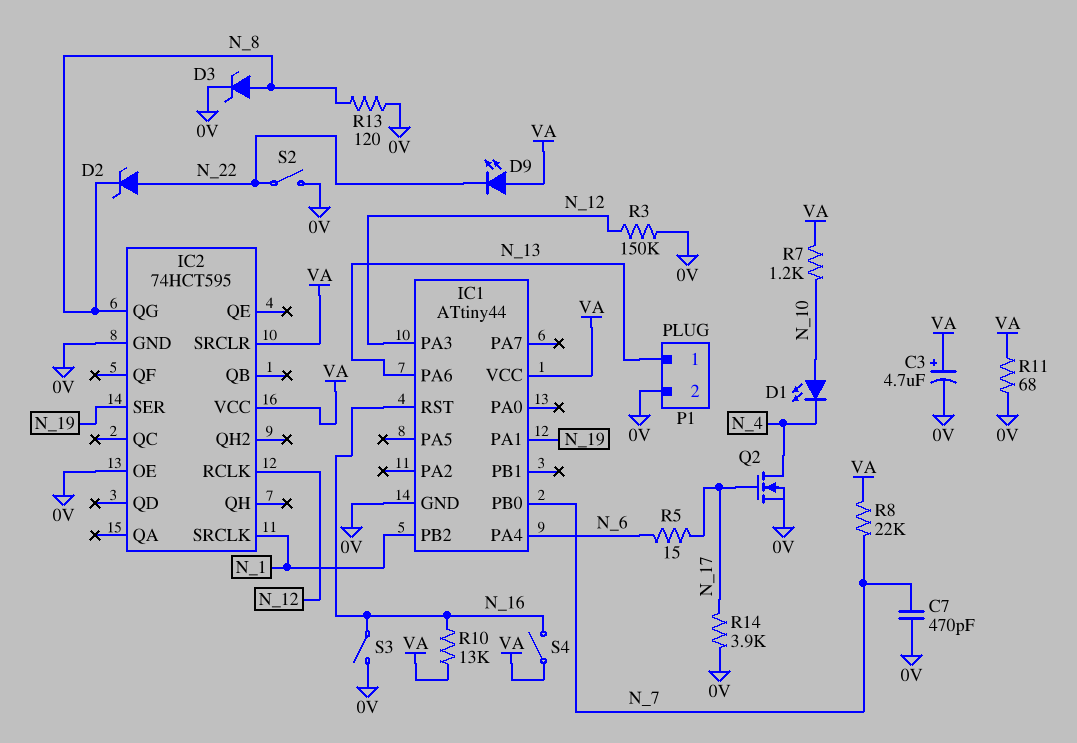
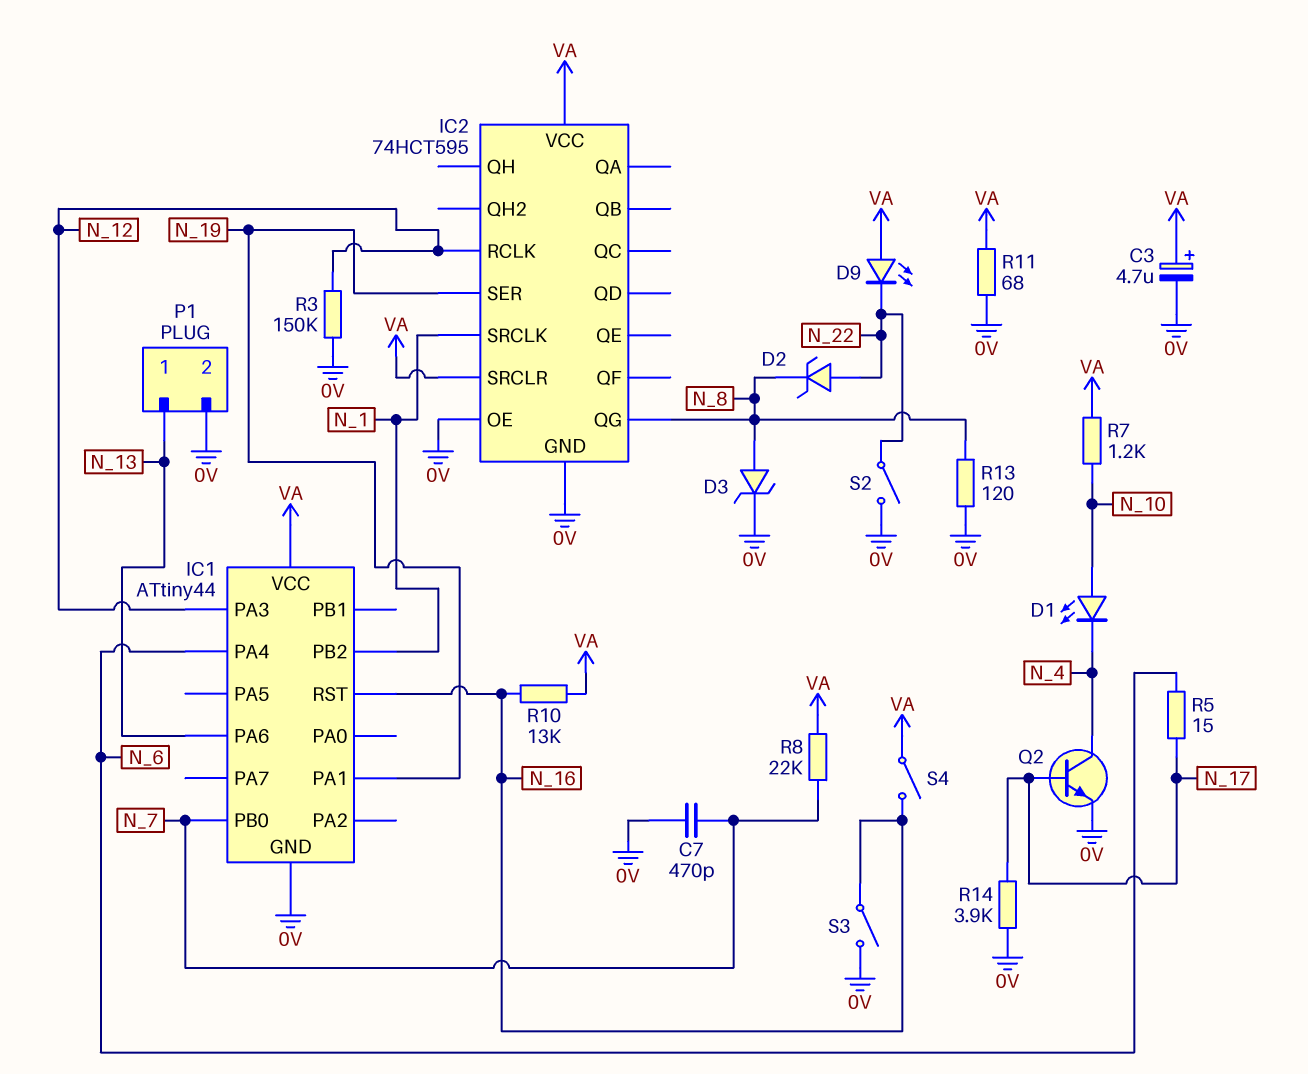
Q2: NMOS (G N_17, D N_4, S 0V) -> NPN (B N_17, C N_4, E 0V)

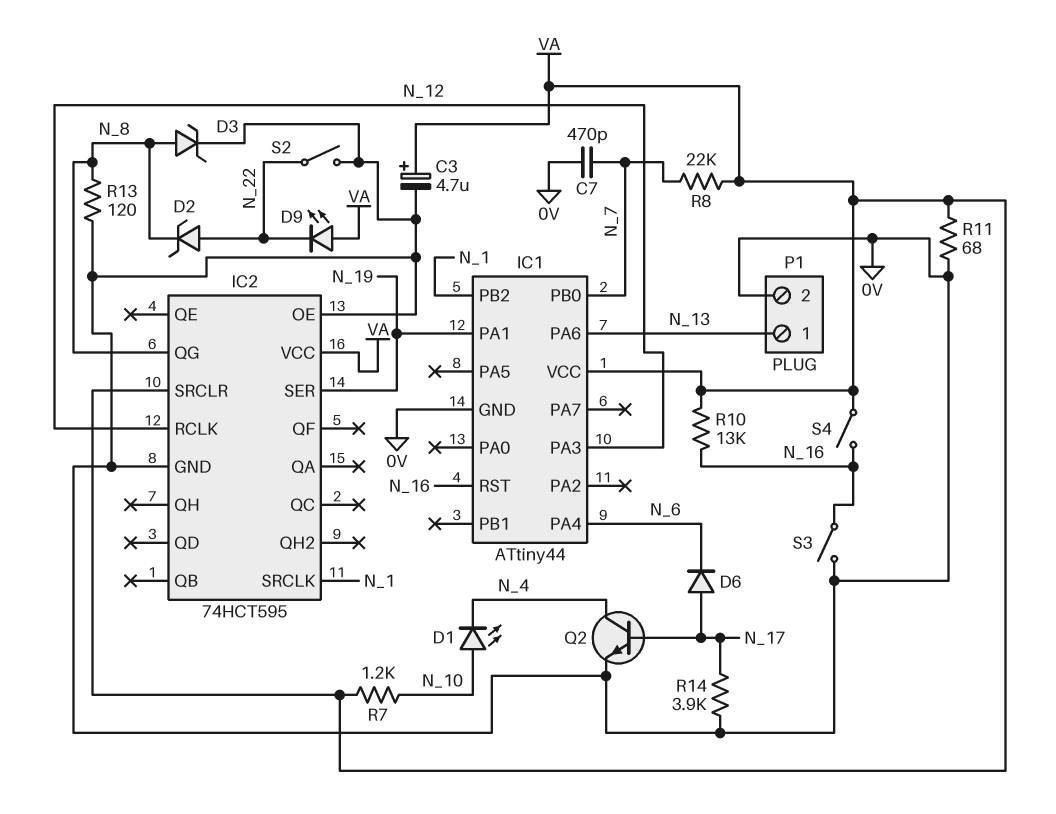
D6: none -> diode (A N_17, K N_6)
R3: 150k (0V, N_12) -> none
R5: 15 (N_6, N_17) -> none

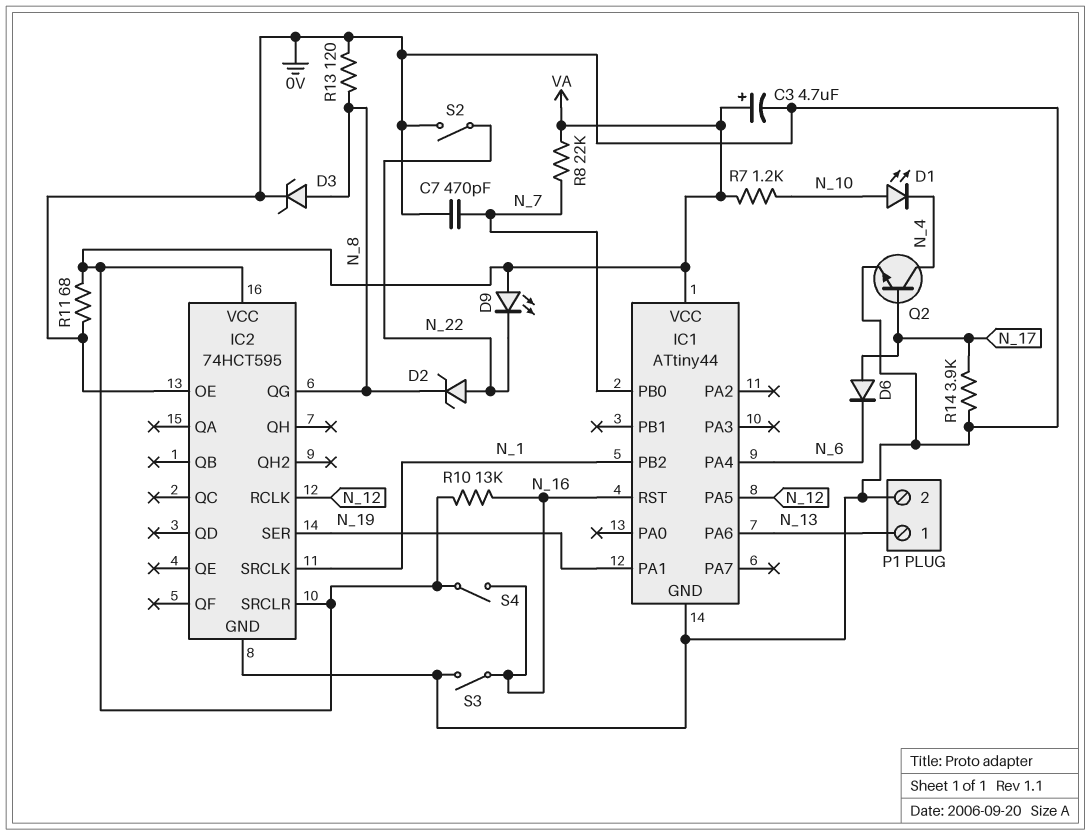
IC1 pin PA3: N_12 -> none
IC1 pin PA5: none -> N_12

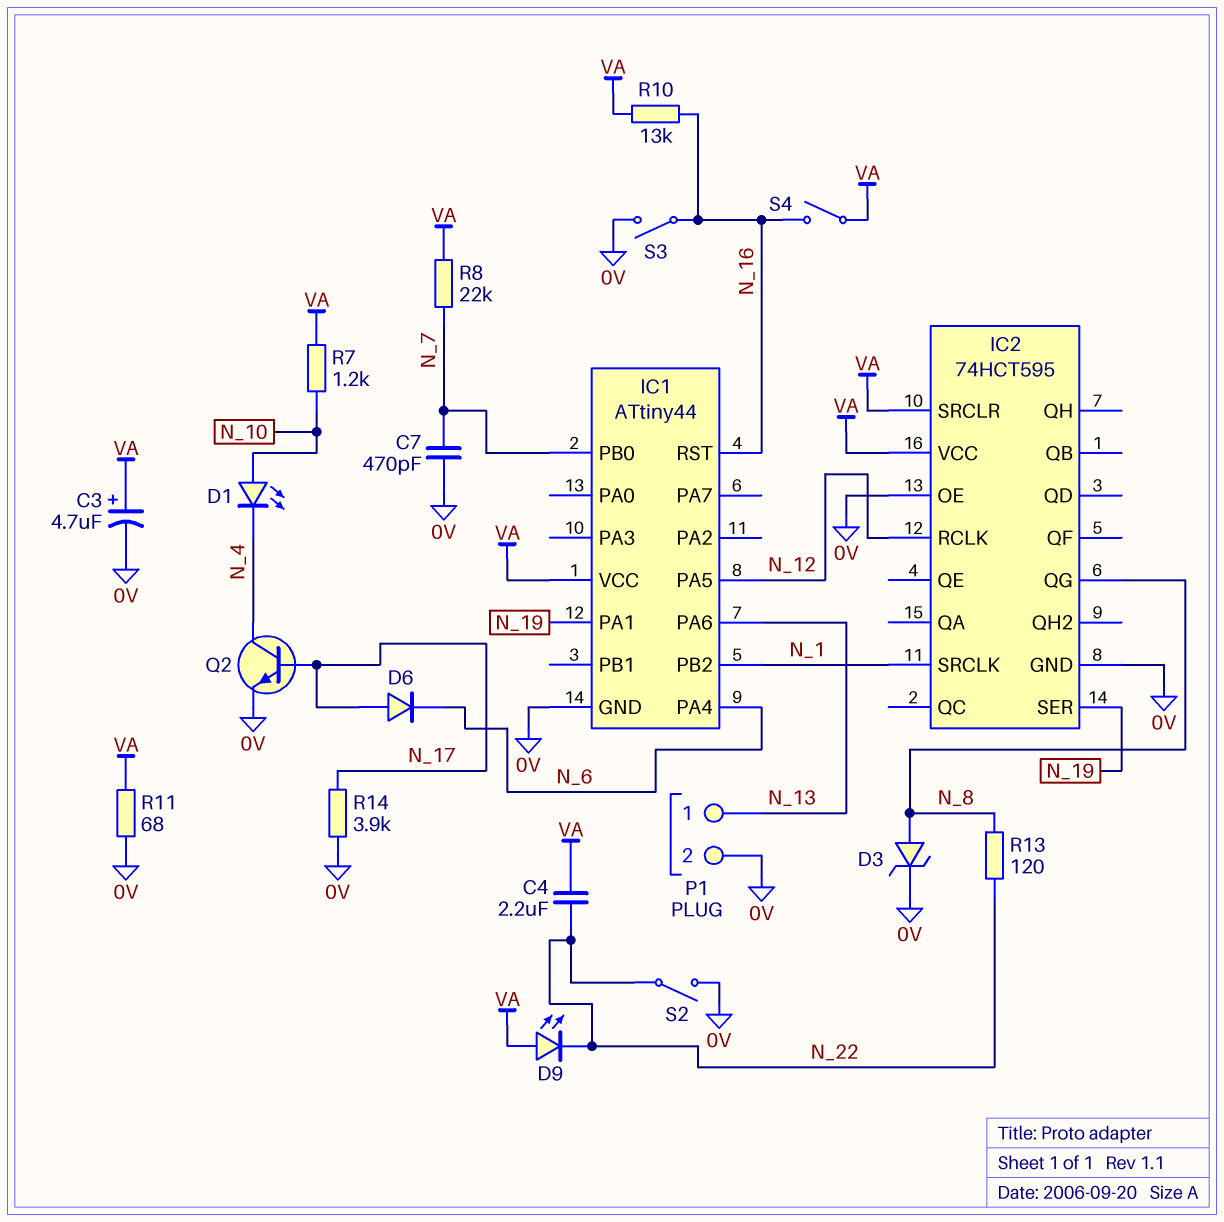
C4: none -> 2.2uF (N_22, VA)
D2: zener (A N_22, K N_8) -> none
R13: 120 (0V, N_8) -> 120 (N_8, N_22)

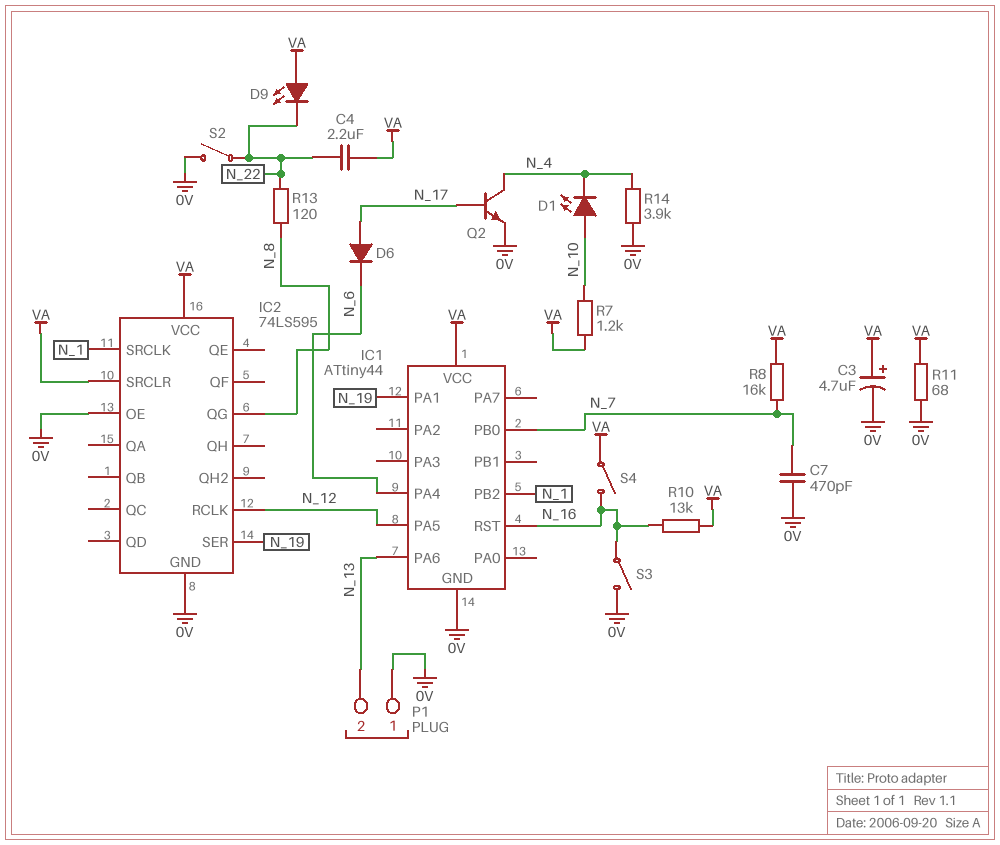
D3: zener (A N_8, K 0V) -> none
IC2: 74HCT595 -> 74LS595
P1 pin 1: N_13 -> 0V
P1 pin 2: 0V -> N_13
R8: 22k (N_7, VA) -> 16k (N_7, VA)
R14: 3.9k (0V, N_17) -> 3.9k (0V, N_4)

